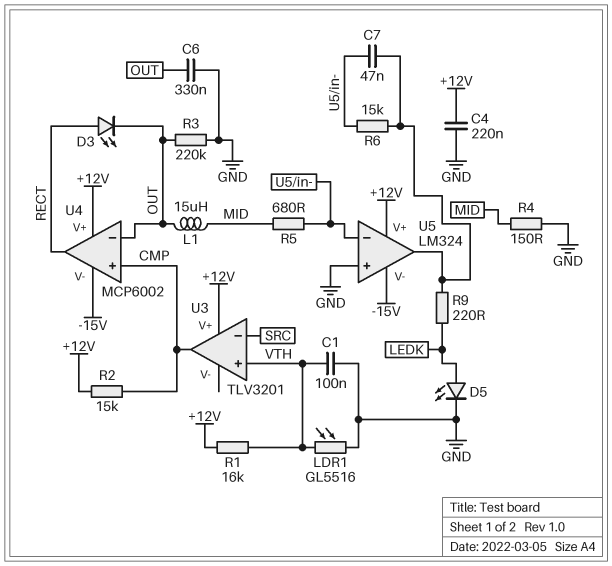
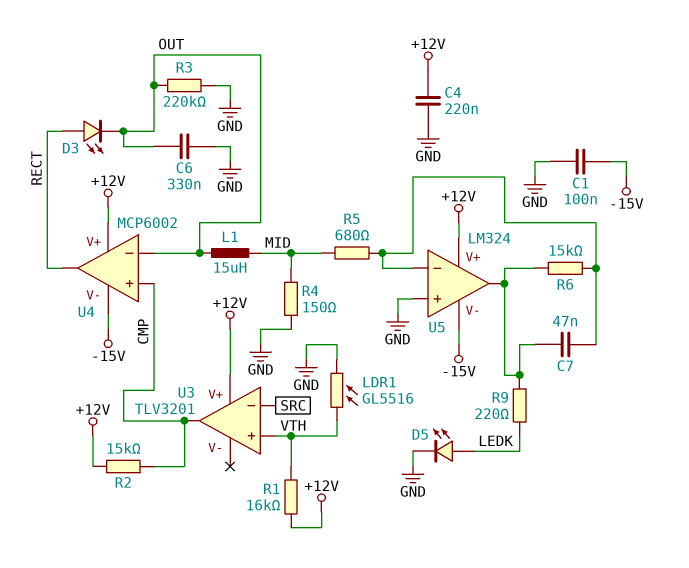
C1: 100nF (GND, VTH) -> 100nF (-15V, GND)

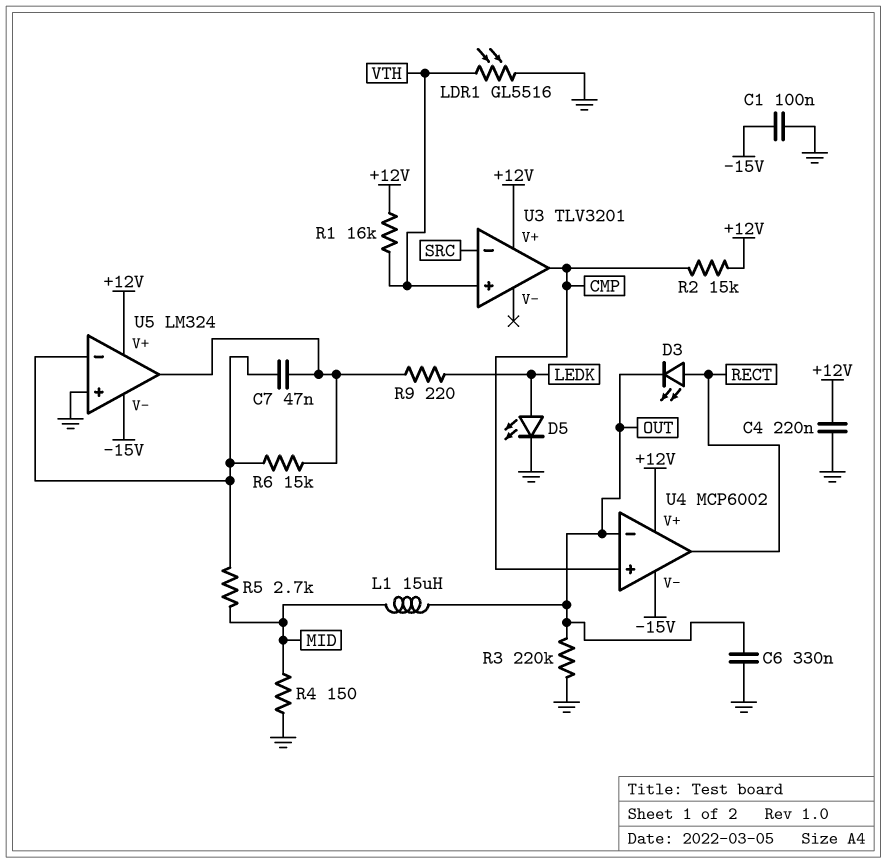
R5: 680 (MID, U5/in-) -> 2.7k (MID, U5/in-)

